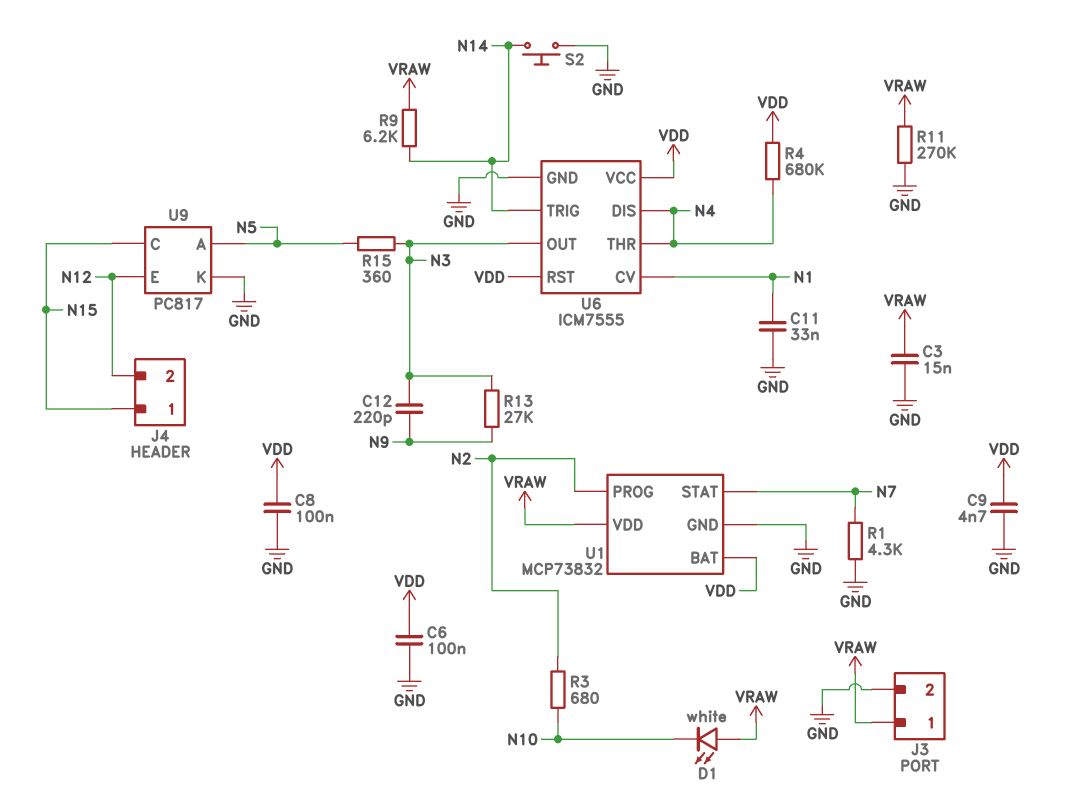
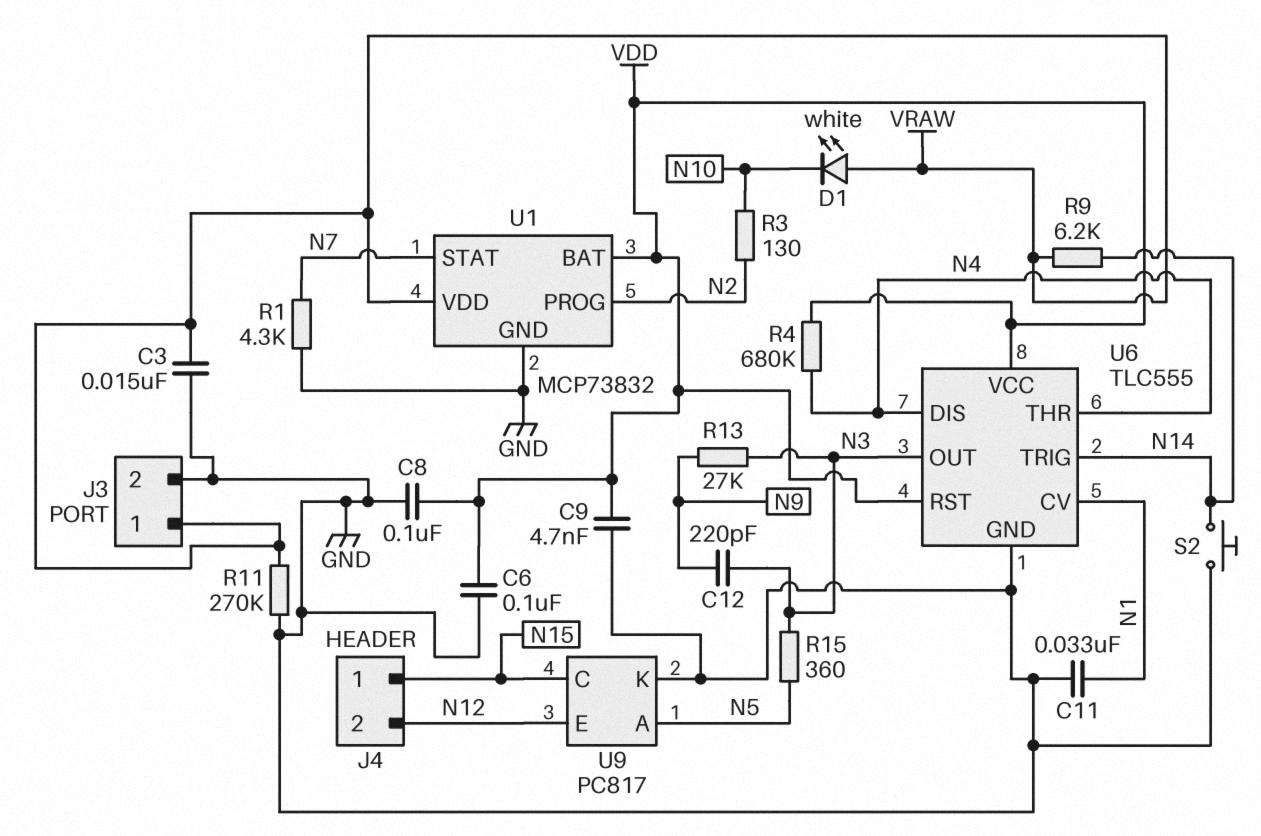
R3: 680 (N2, N10) -> 130 (N2, N10)
U6: ICM7555 -> TLC555

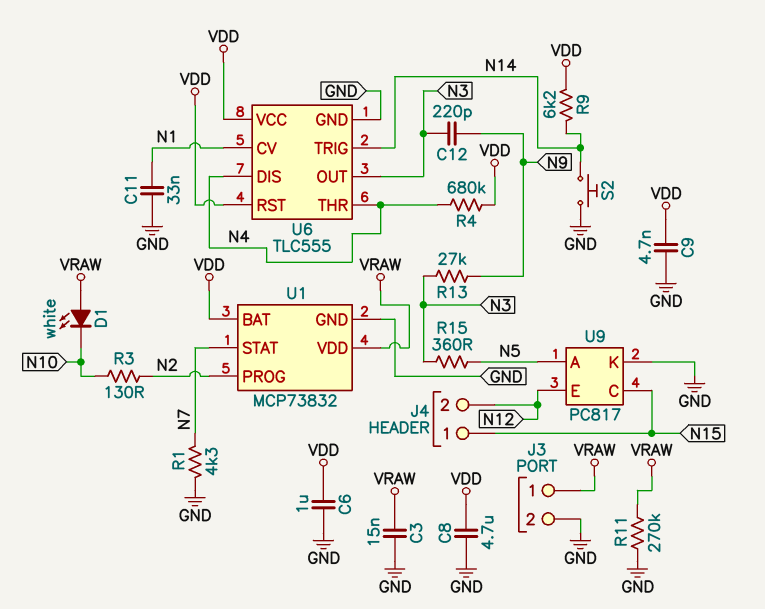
C6: 100nF (GND, VDD) -> 1uF (GND, VDD)
C8: 100nF (GND, VDD) -> 4.7uF (GND, VDD)
R9: 6.2k (N14, VRAW) -> 6.2k (N14, VDD)

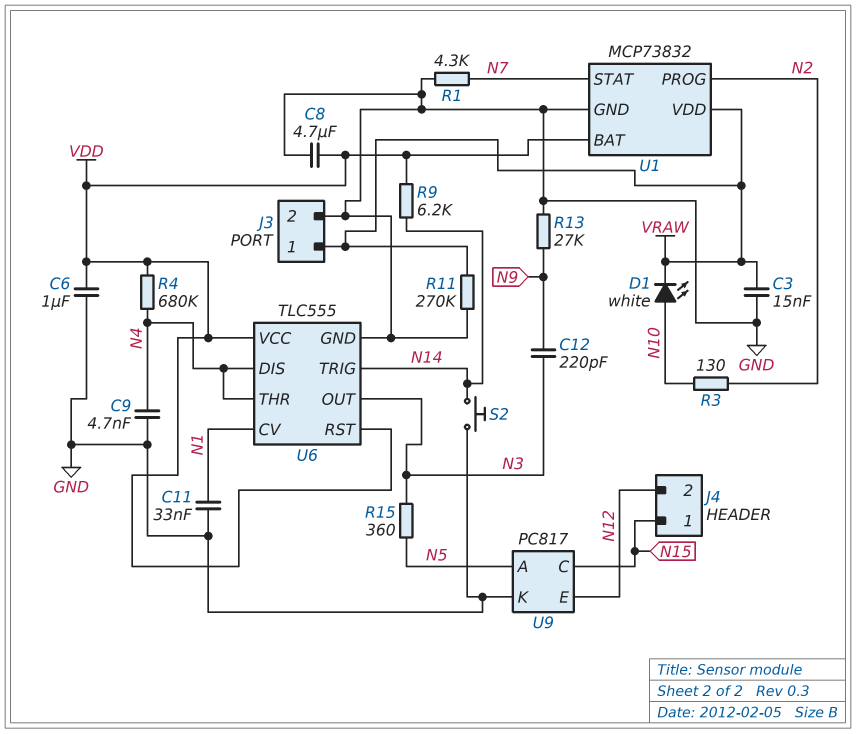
C9: 4.7nF (GND, VDD) -> 4.7nF (GND, N4)
D1: LED white (A VRAW, K N10) -> LED white (A N10, K VRAW)
R13: 27k (N3, N9) -> 27k (GND, N9)

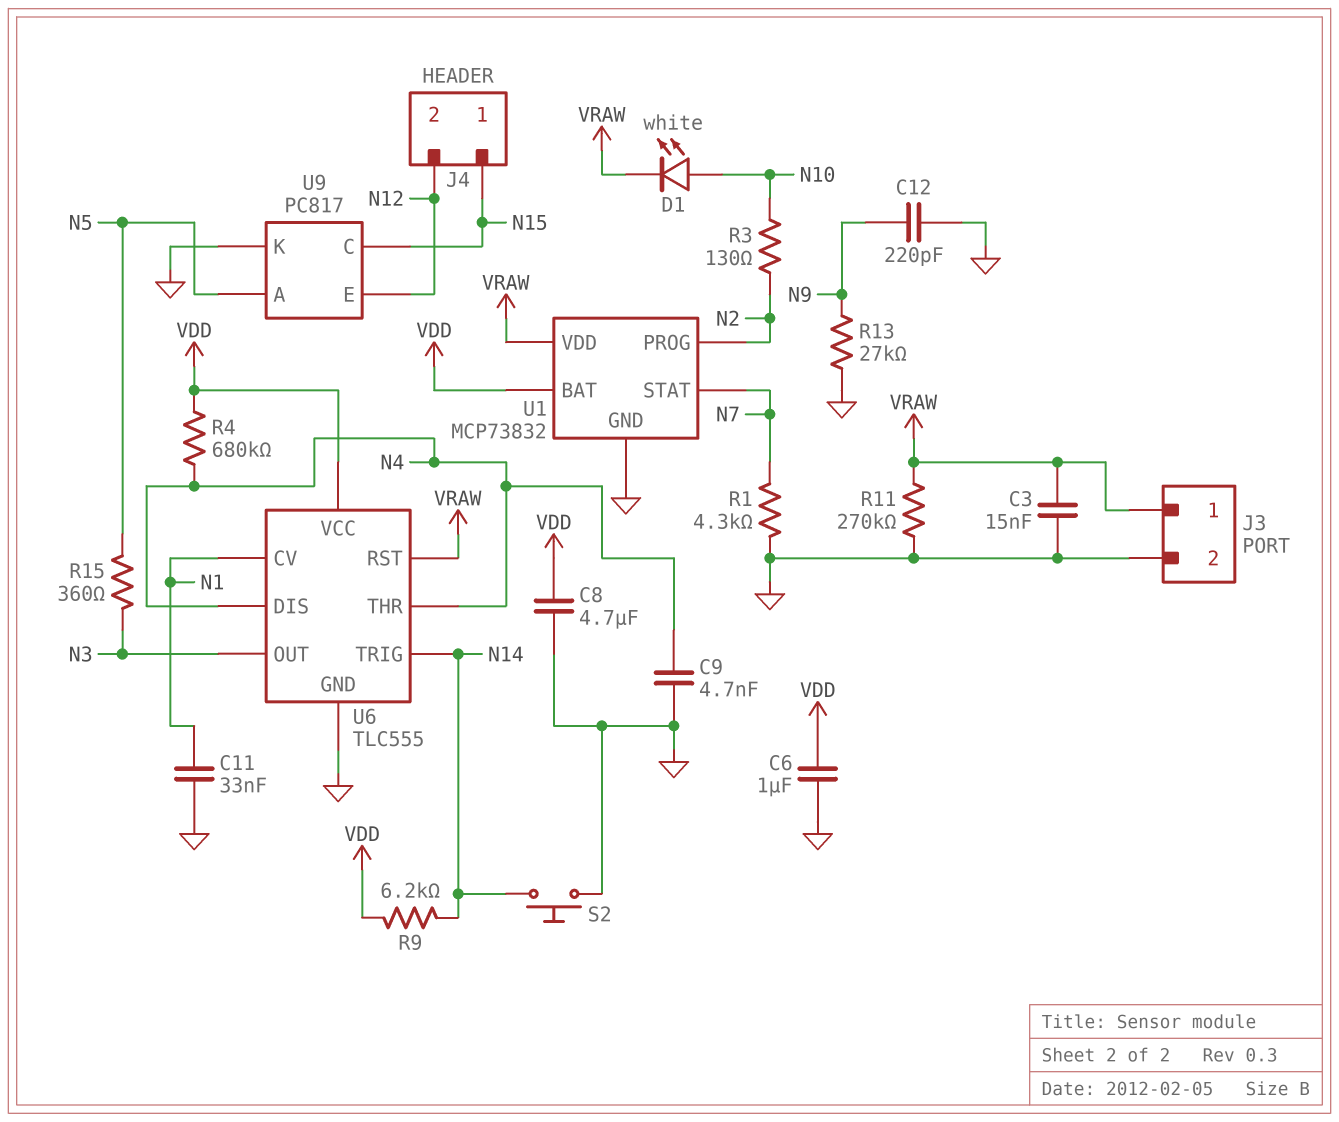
C12: 220pF (N3, N9) -> 220pF (GND, N9)
U6 pin RST: VDD -> VRAW

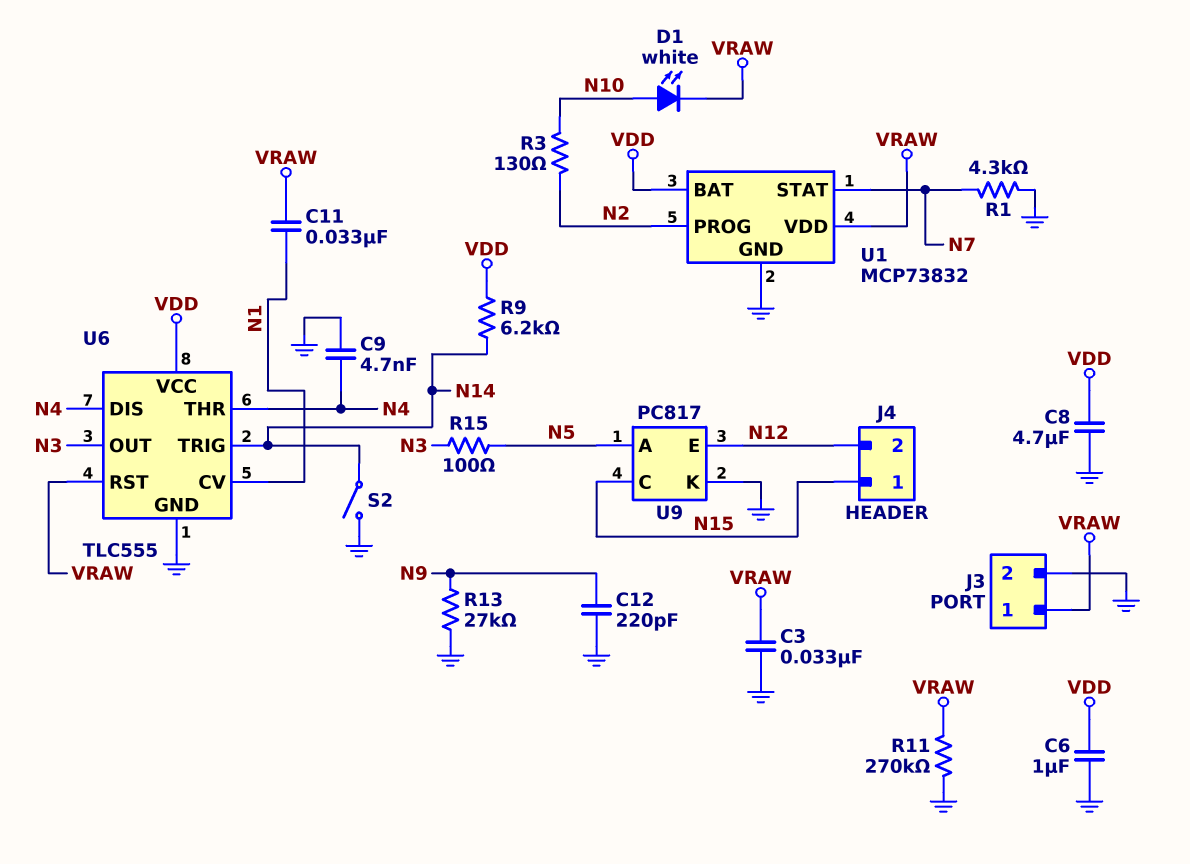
C3: 15nF (GND, VRAW) -> 33nF (GND, VRAW)
C11: 33nF (GND, N1) -> 33nF (N1, VRAW)
R4: 680k (N4, VDD) -> none
R15: 360 (N3, N5) -> 100 (N3, N5)
S2: button (GND, N14) -> switch (GND, N14)

